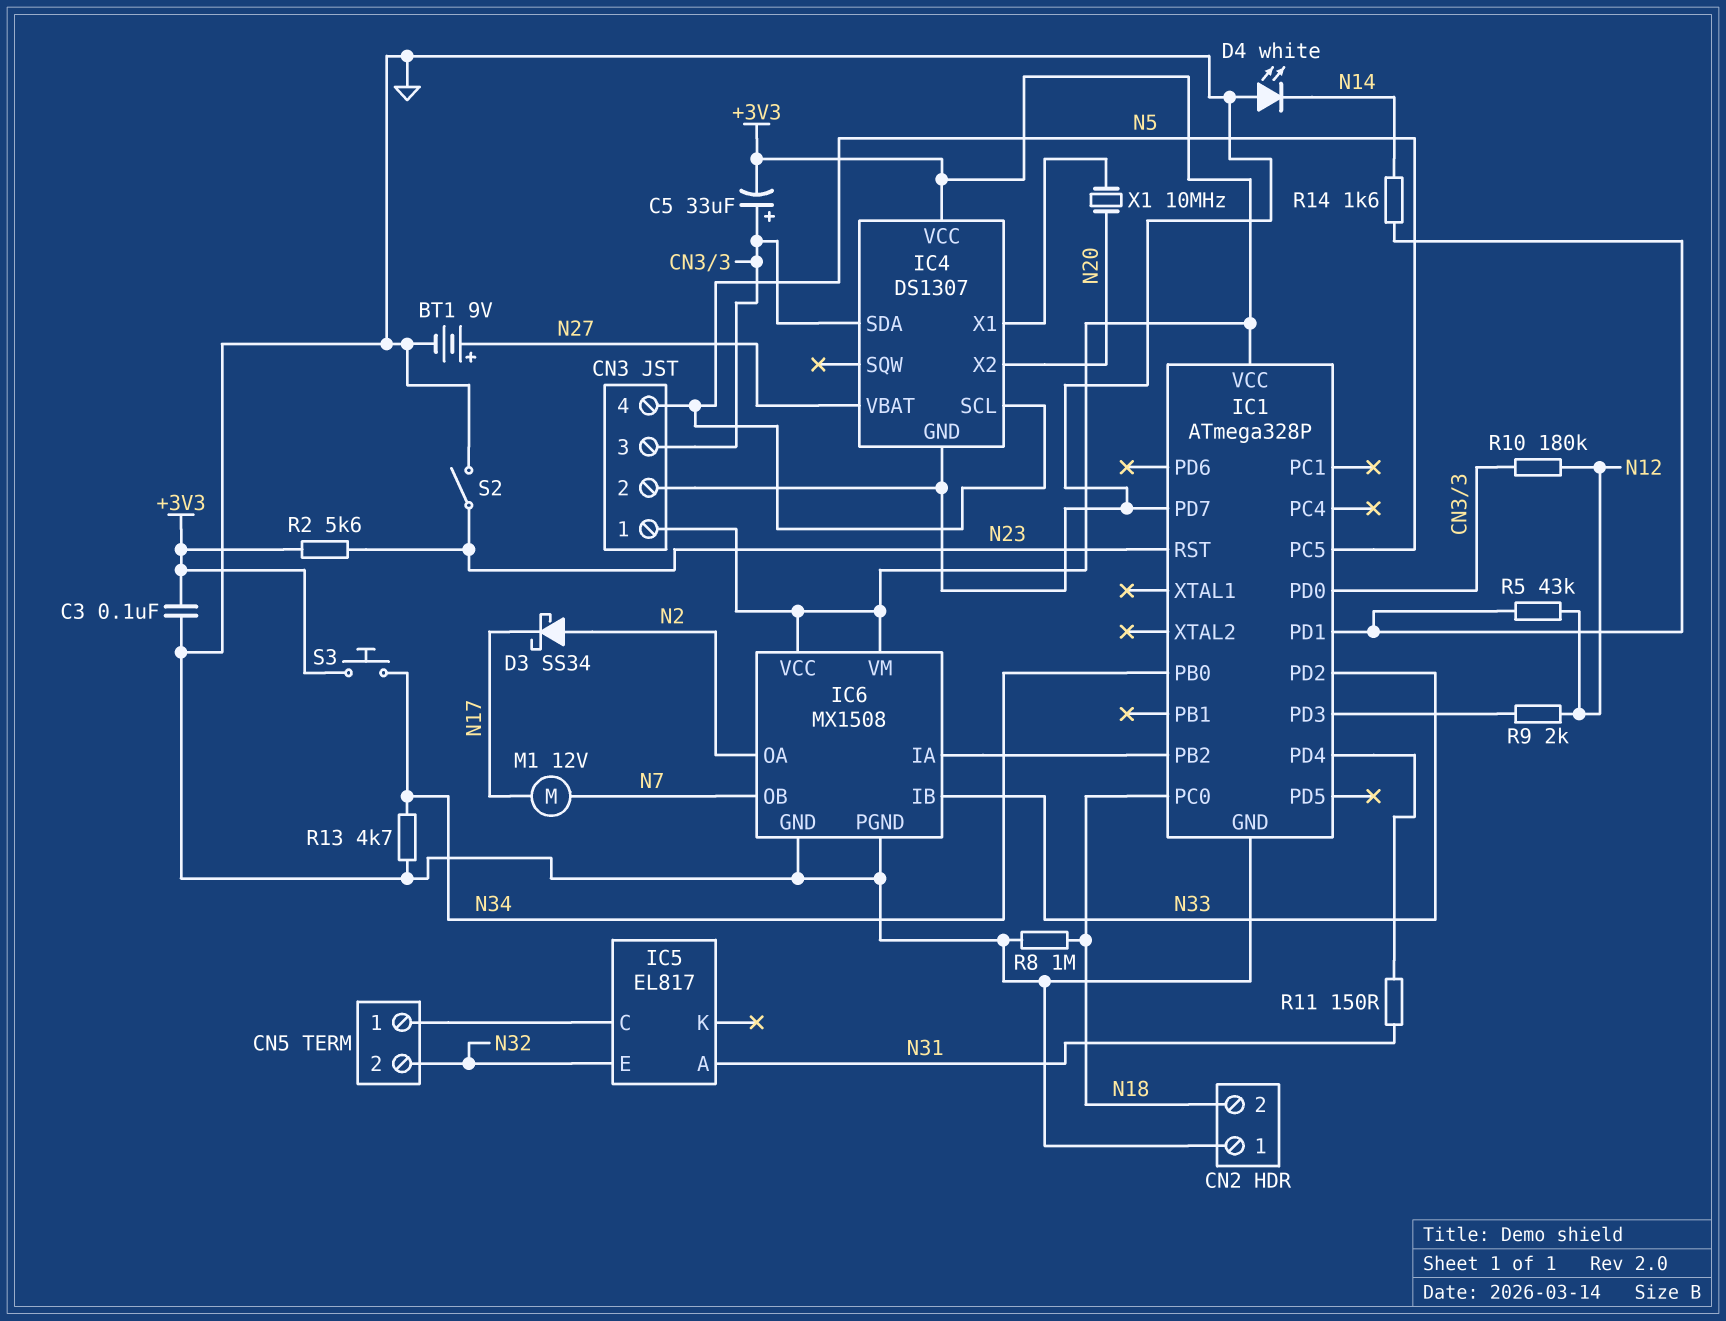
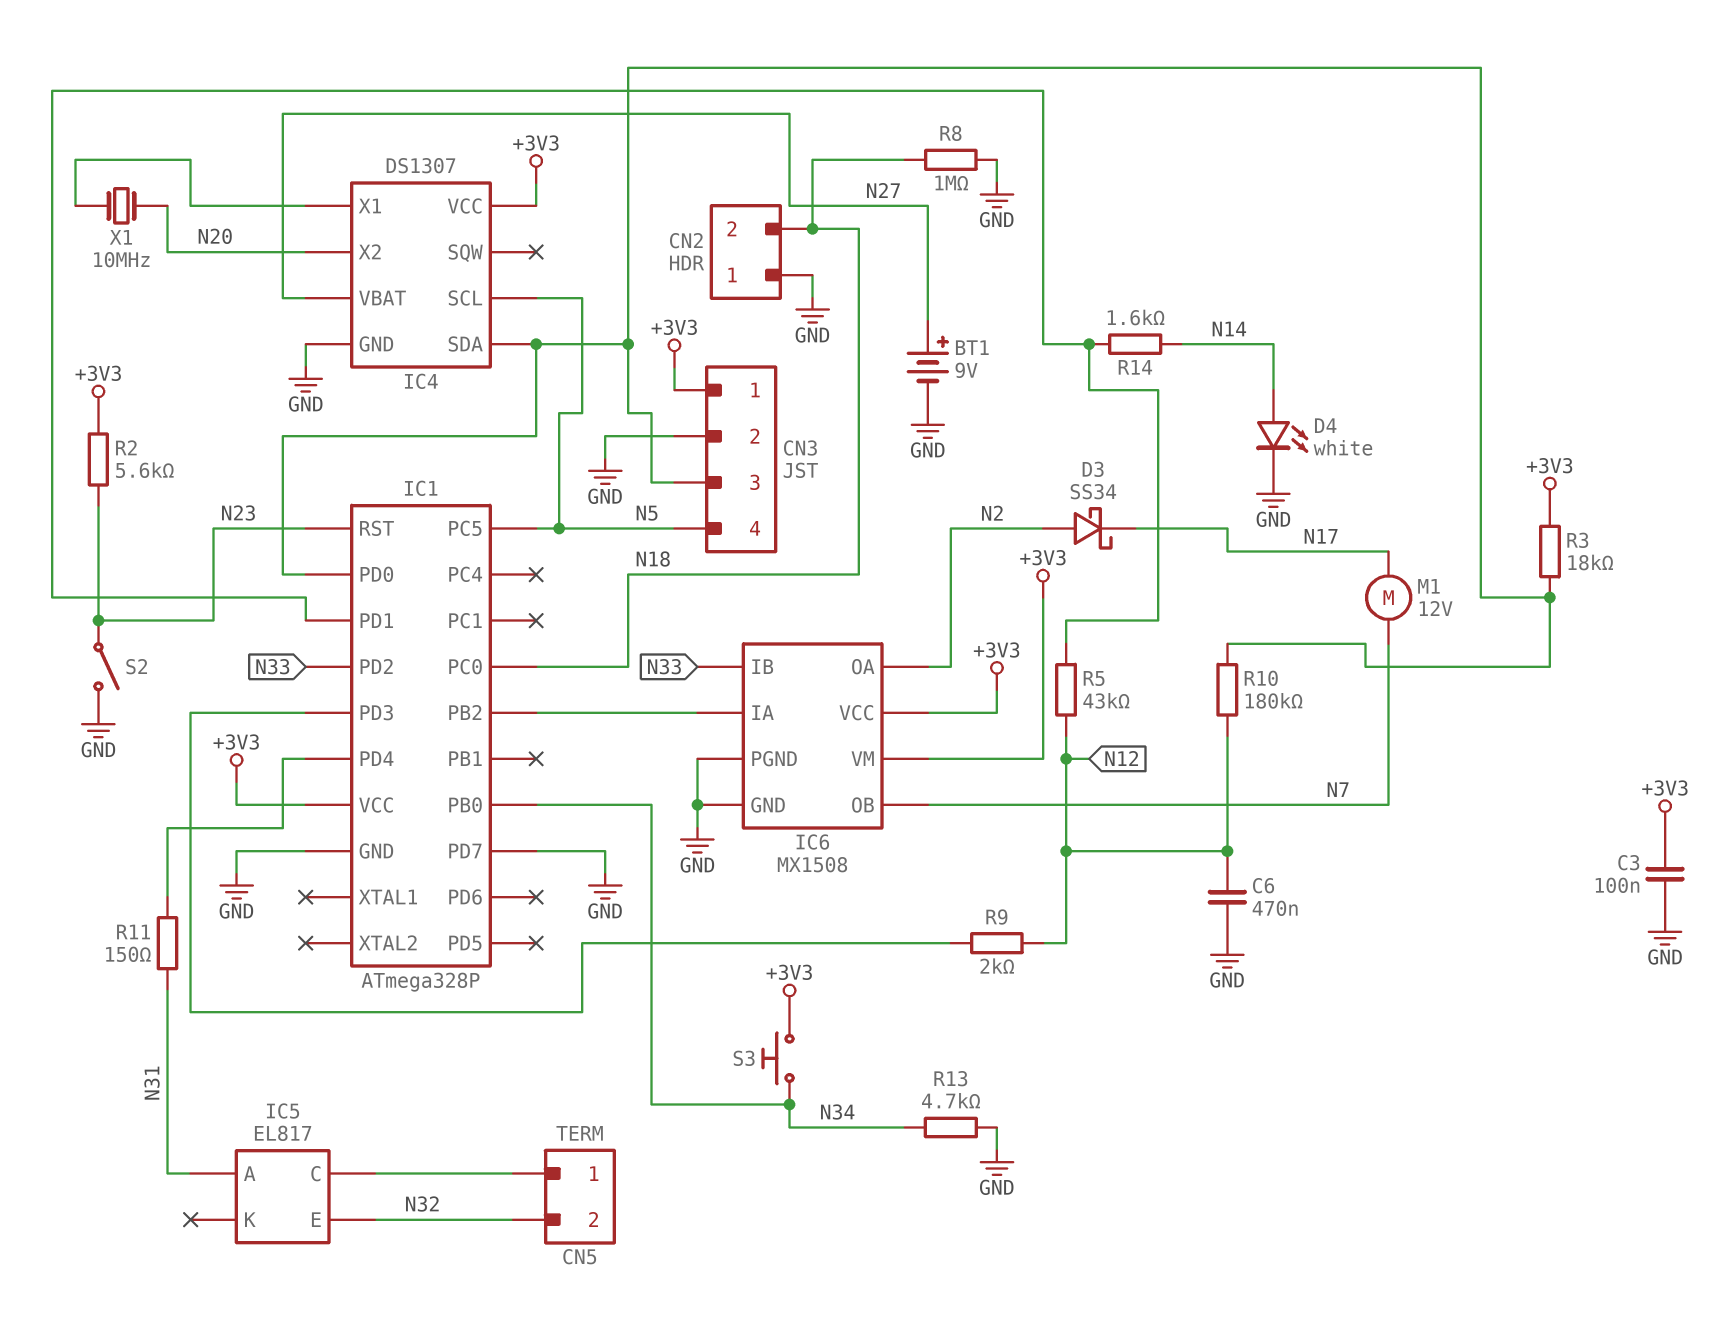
C5: 33uF (plus CN3/3, minus +3V3) -> none
C6: none -> 470nF (GND, N12)
D4: LED white (A GND, K N14) -> LED white (A N14, K GND)
R3: none -> 18k (+3V3, CN3/3)

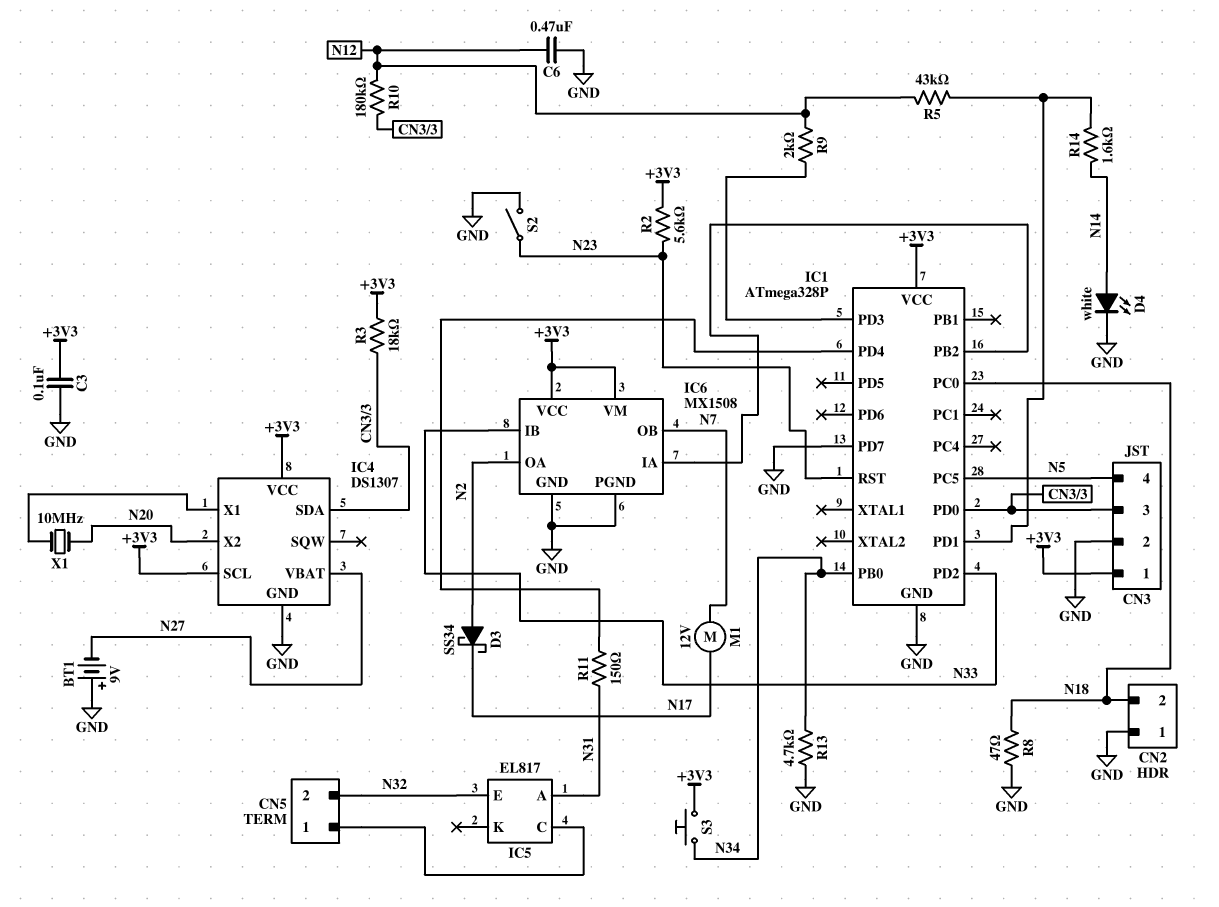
BT1: 9V (plus N27, minus GND) -> 9V (plus GND, minus N27)
IC4 pin SCL: N5 -> +3V3
R8: 1M (GND, N18) -> 47 (GND, N18)

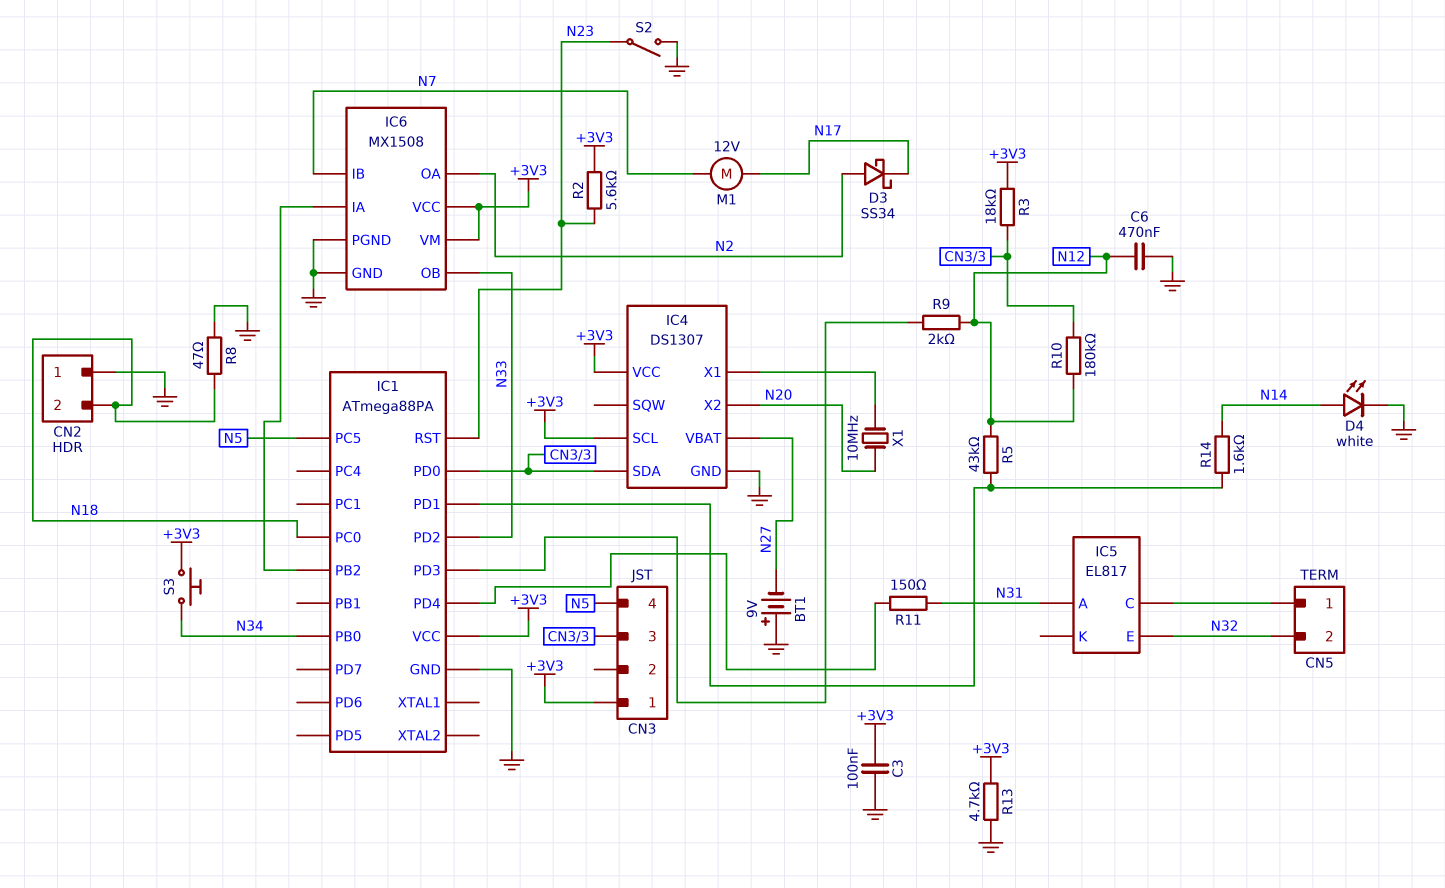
CN3 pin 2: GND -> none
IC1: ATmega328P -> ATmega88PA
IC1 pin PD7: GND -> none
IC6 pin IB: N33 -> N7
IC6 pin OB: N7 -> N33
R13: 4.7k (GND, N34) -> 4.7k (+3V3, GND)

